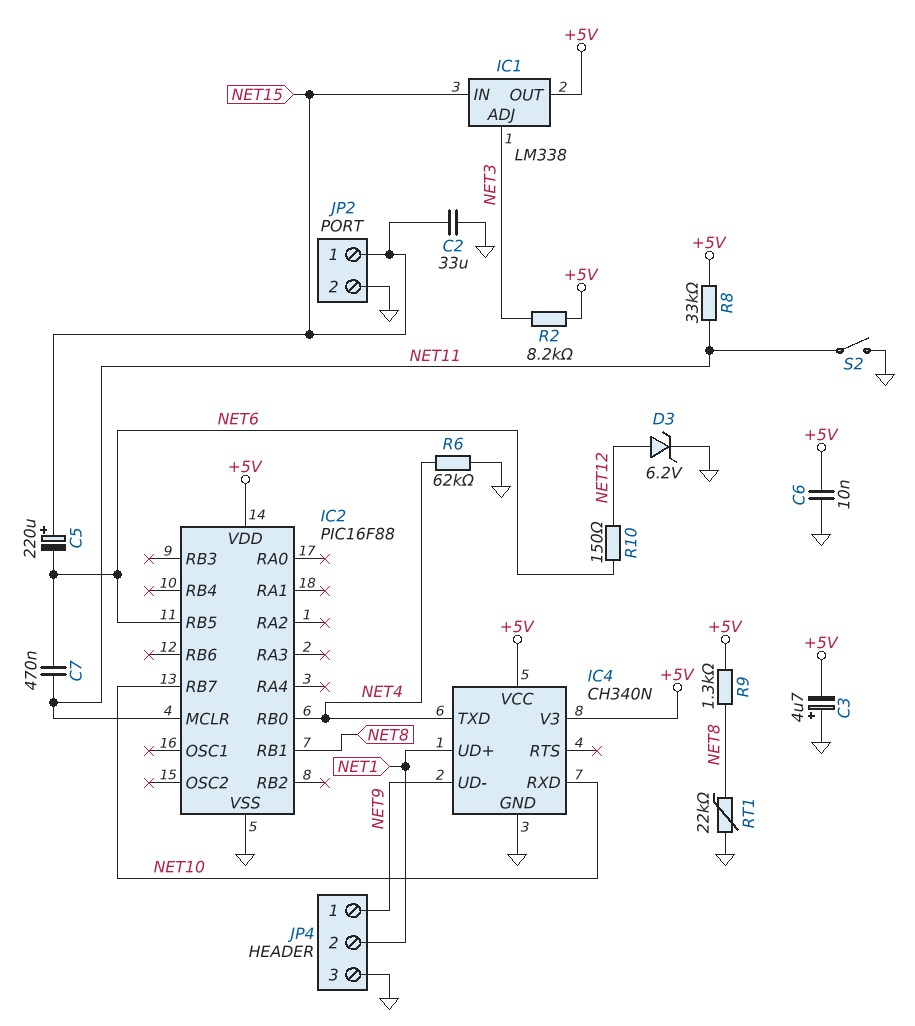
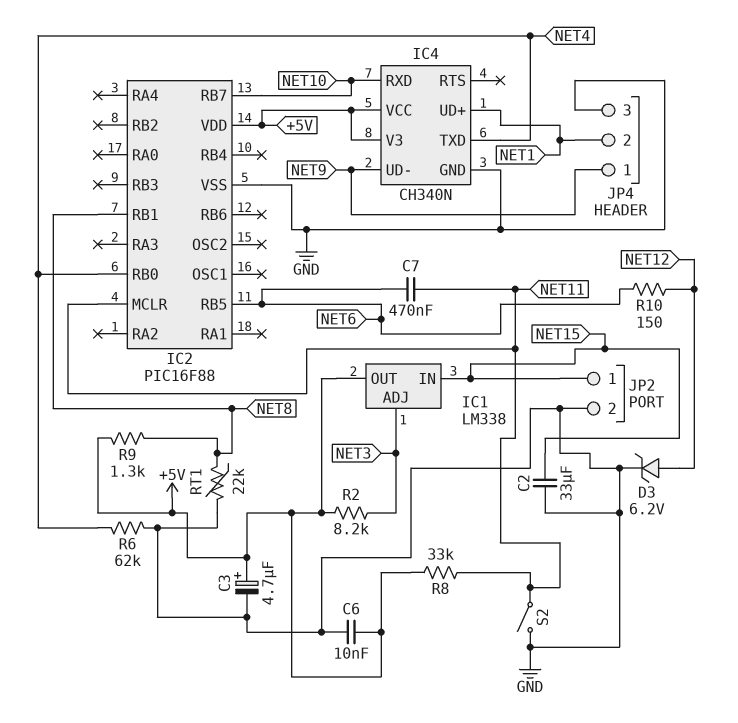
C3: 4.7uF (plus GND, minus +5V) -> 4.7uF (plus +5V, minus GND)
C5: 220uF (plus NET15, minus NET6) -> none

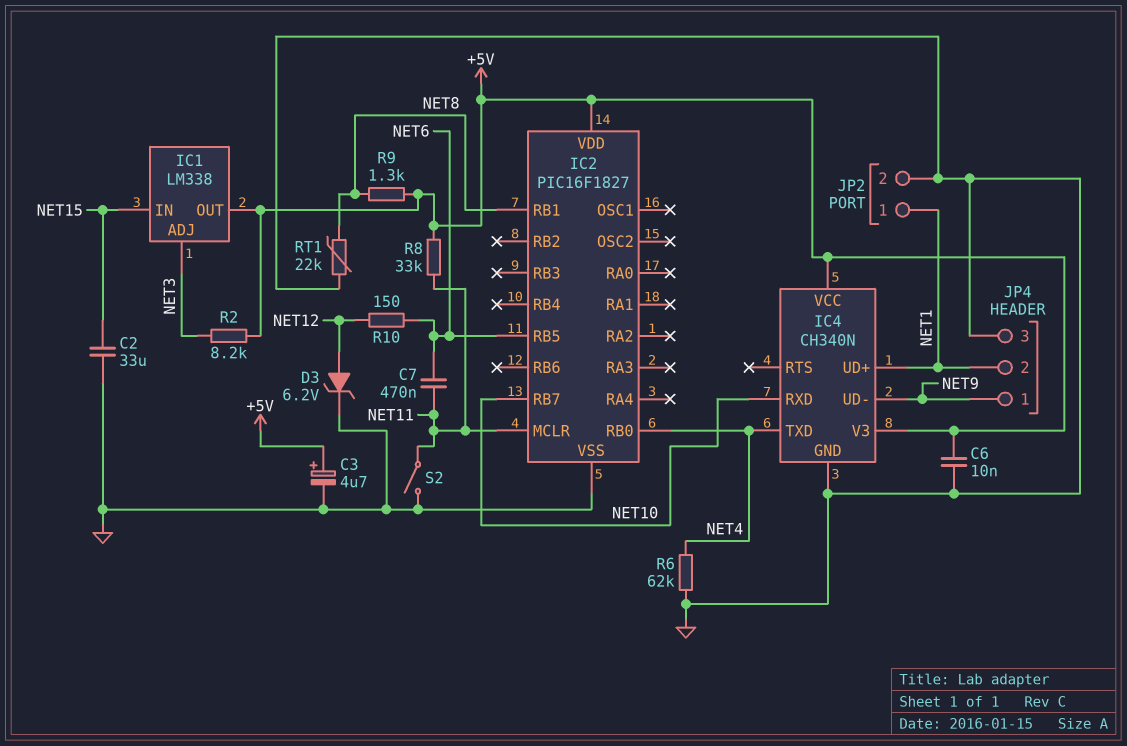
IC2: PIC16F88 -> PIC16F1827
JP2 pin 1: NET15 -> NET1

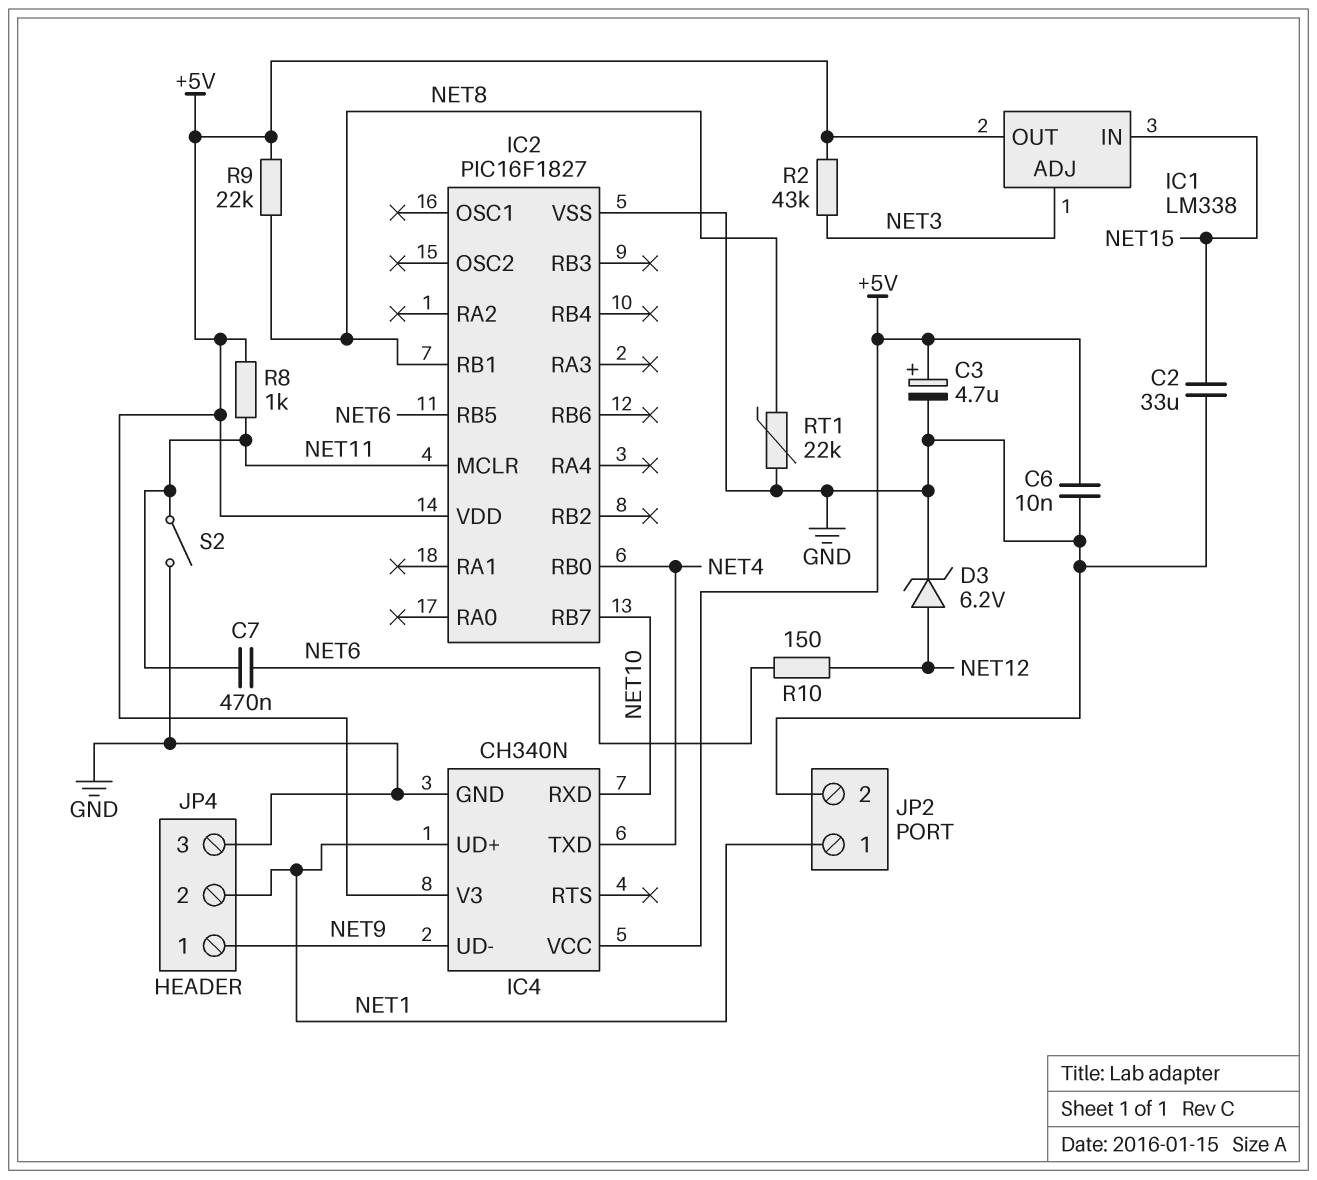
R2: 8.2k (+5V, NET3) -> 43k (+5V, NET3)
R6: 62k (GND, NET4) -> none
R8: 33k (+5V, NET11) -> 1k (+5V, NET11)
R9: 1.3k (+5V, NET8) -> 22k (+5V, NET8)

